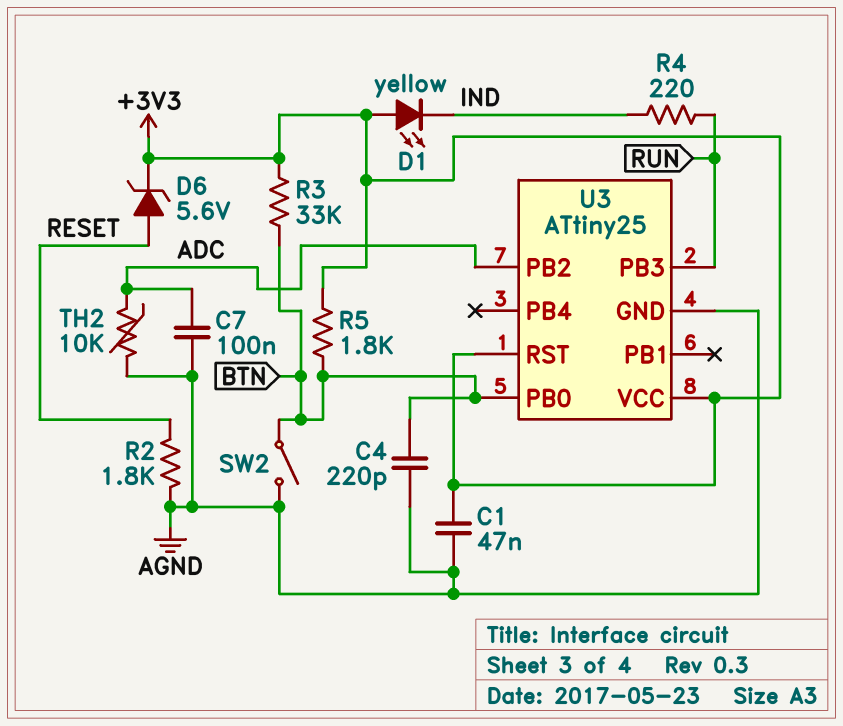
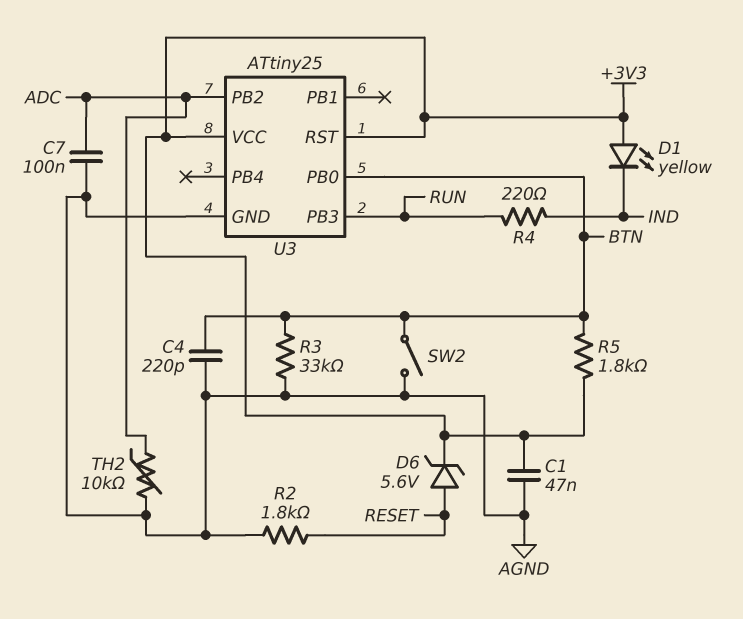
R3: 33k (+3V3, BTN) -> 33k (AGND, BTN)

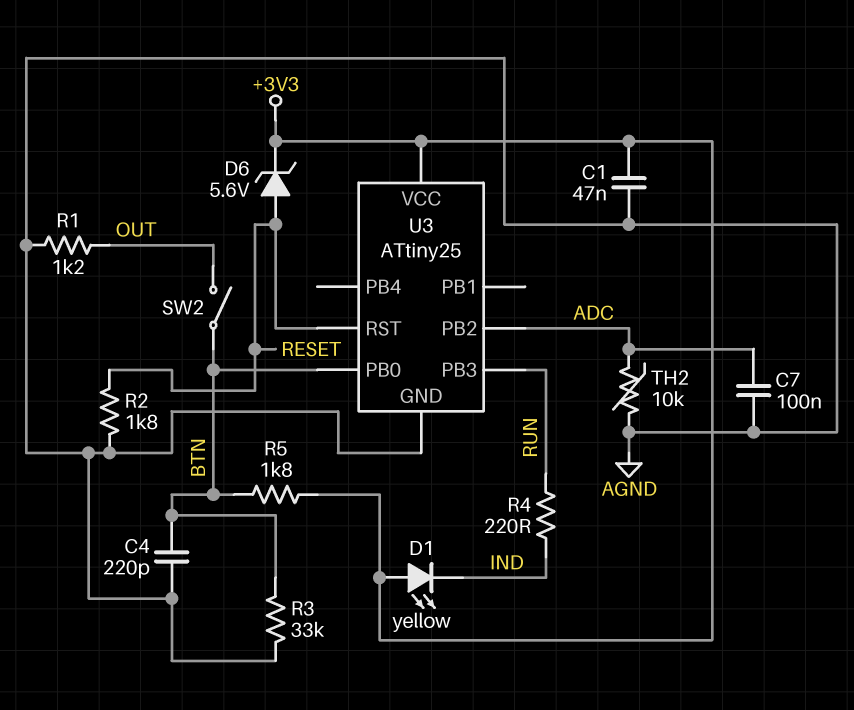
R1: none -> 1.2k (AGND, OUT)
SW2: switch (AGND, BTN) -> switch (BTN, OUT)
U3 pin RST: +3V3 -> RESET

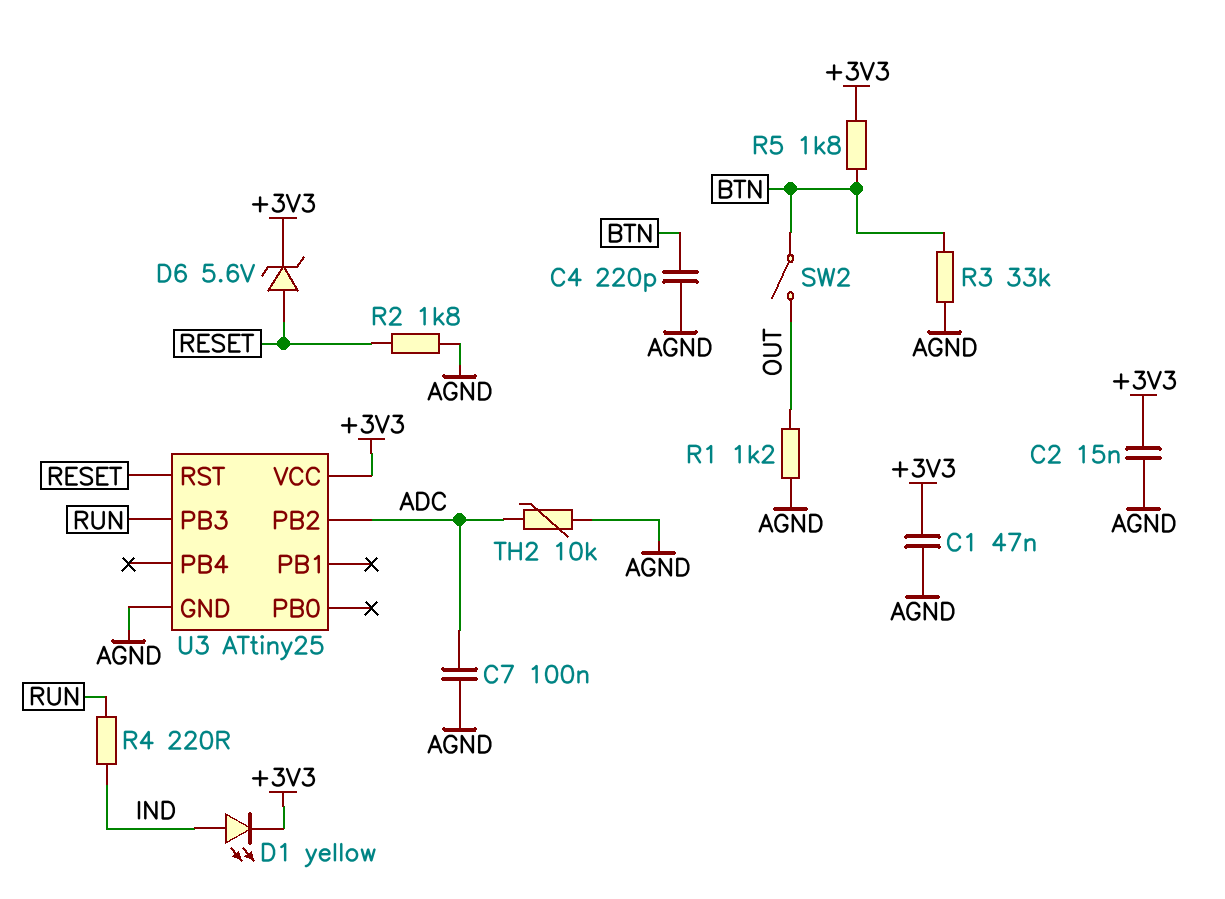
C2: none -> 15nF (+3V3, AGND)
D1: LED yellow (A +3V3, K IND) -> LED yellow (A IND, K +3V3)
U3 pin PB0: BTN -> none

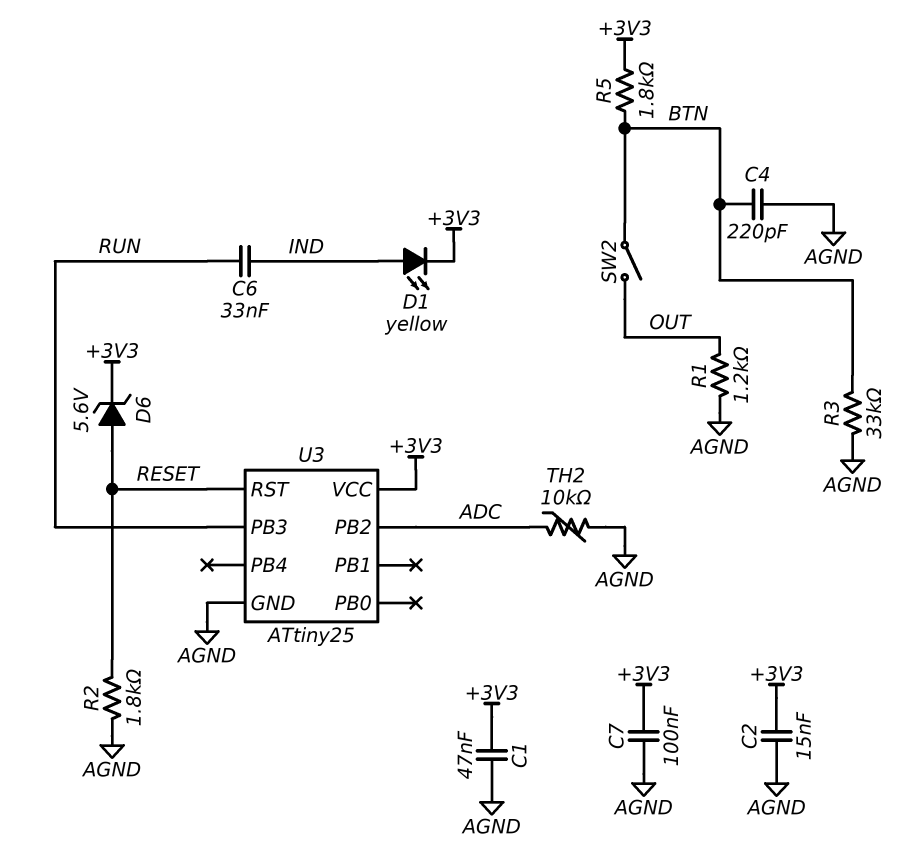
C6: none -> 33nF (IND, RUN)
C7: 100nF (ADC, AGND) -> 100nF (+3V3, AGND)
R4: 220 (IND, RUN) -> none

